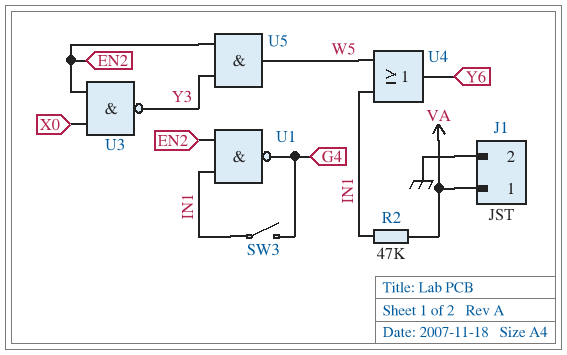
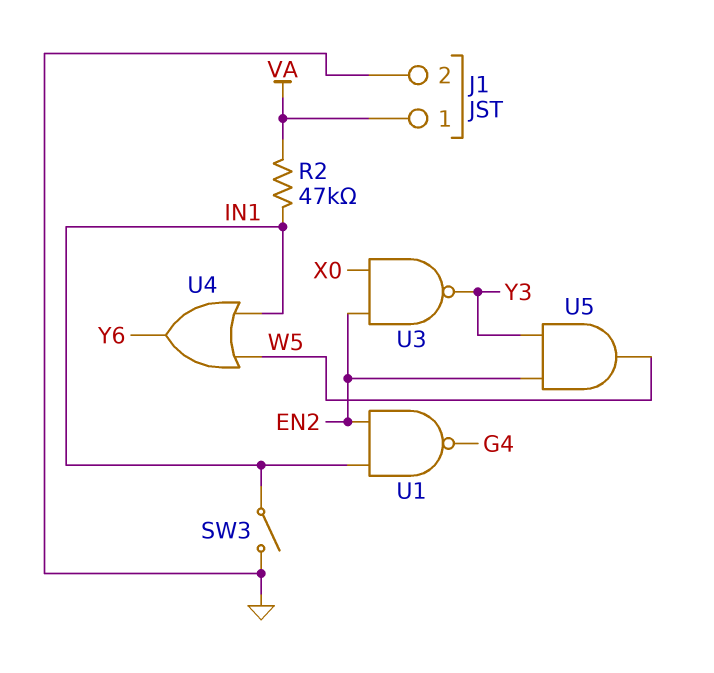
SW3: switch (G4, IN1) -> switch (GND, IN1)

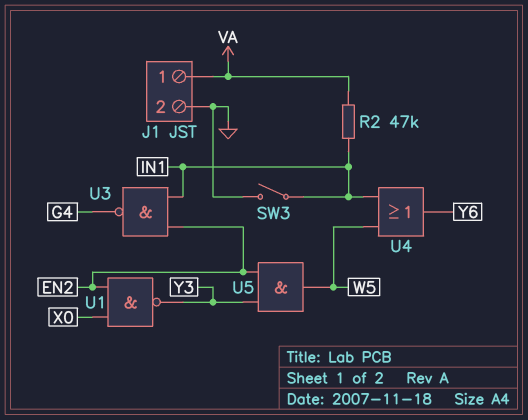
U1: NAND (in EN2, in IN1, out G4) -> NAND (in EN2, in X0, out Y3)
U3: NAND (in EN2, in X0, out Y3) -> NAND (in EN2, in IN1, out G4)

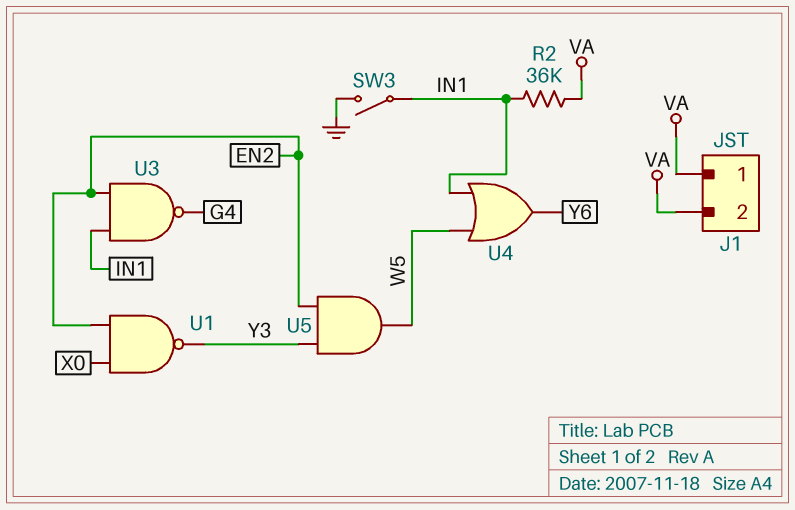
J1 pin 2: GND -> VA
R2: 47k (IN1, VA) -> 36k (IN1, VA)

